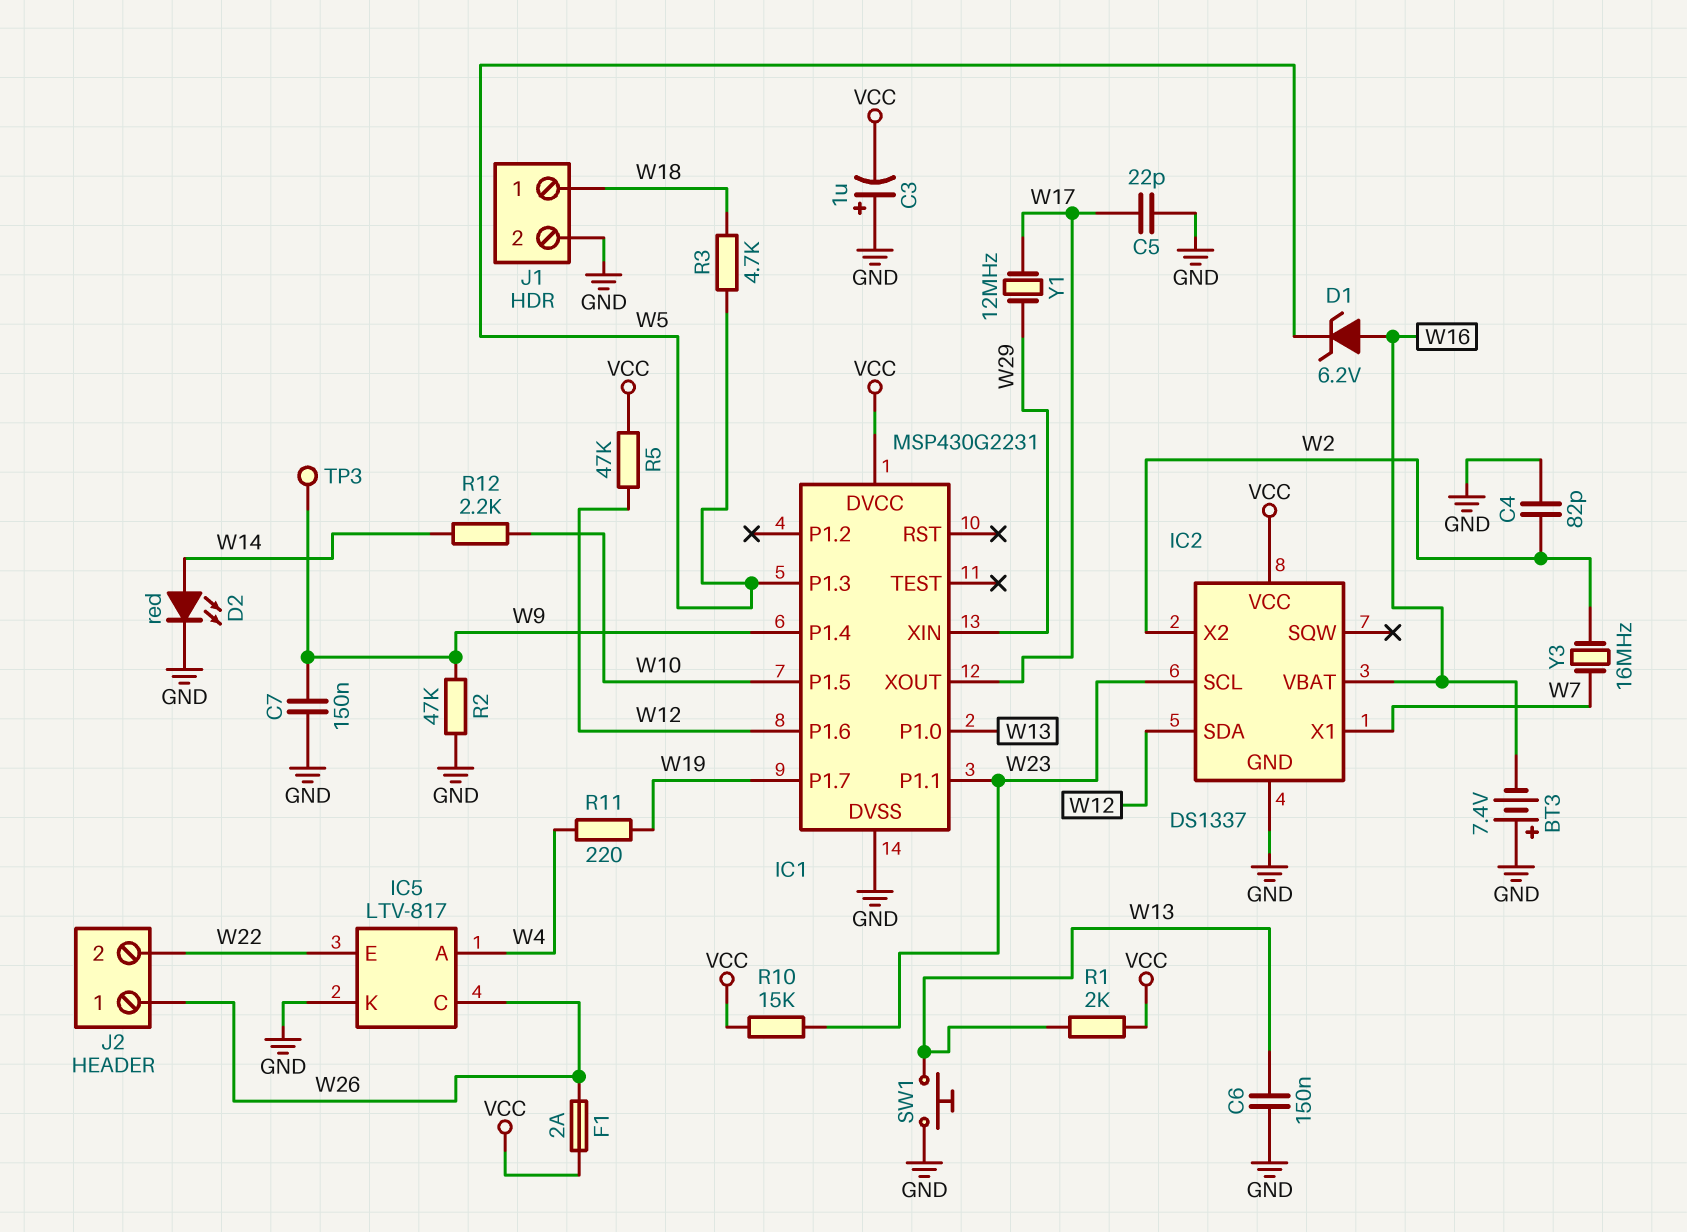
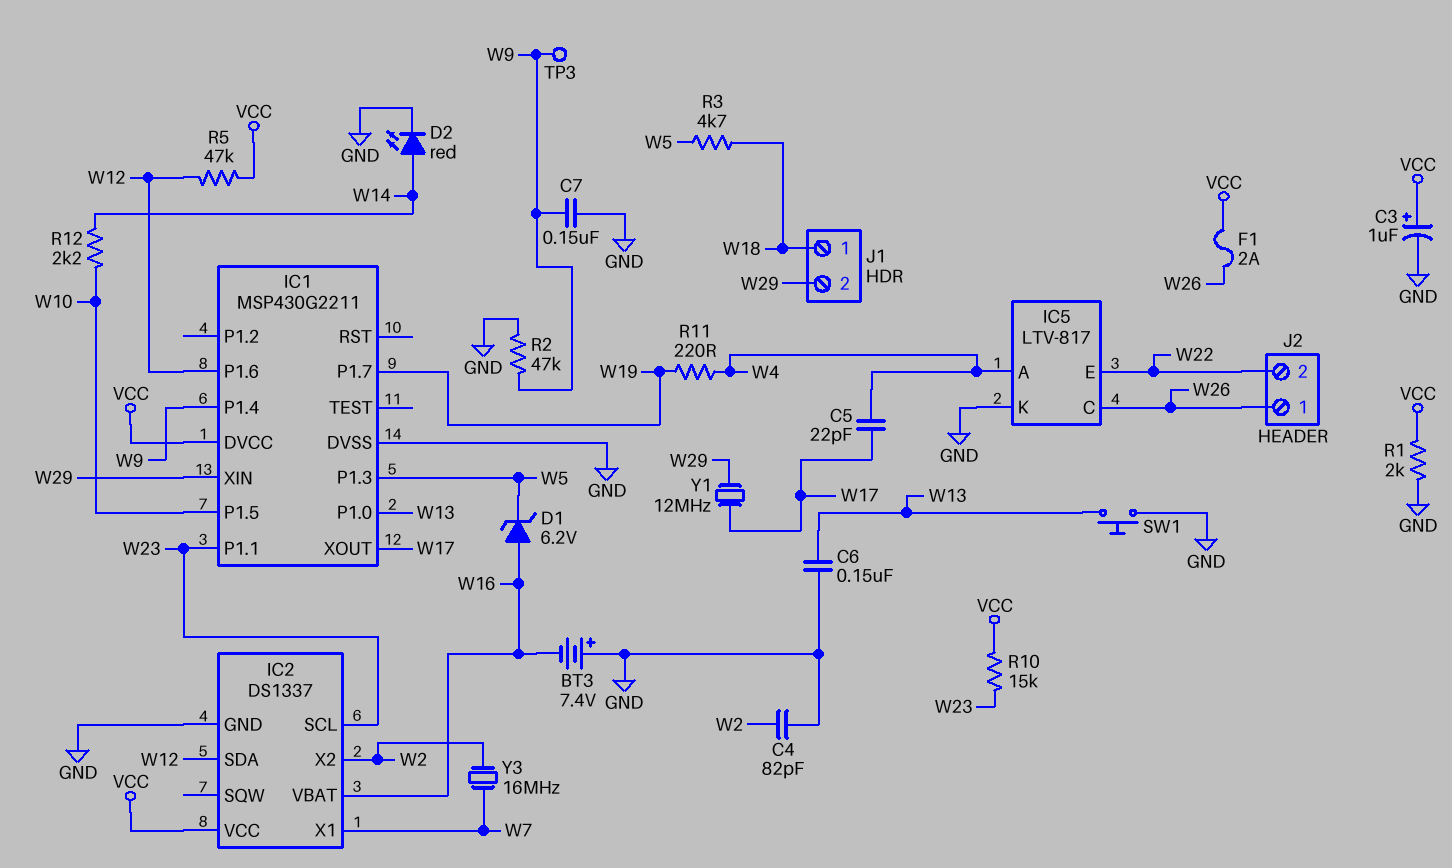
C3: 1uF (plus GND, minus VCC) -> 1uF (plus VCC, minus GND)
C5: 22pF (GND, W17) -> 22pF (W4, W17)
IC1: MSP430G2231 -> MSP430G2211
J1 pin 2: GND -> W29
R1: 2k (VCC, W13) -> 2k (GND, VCC)

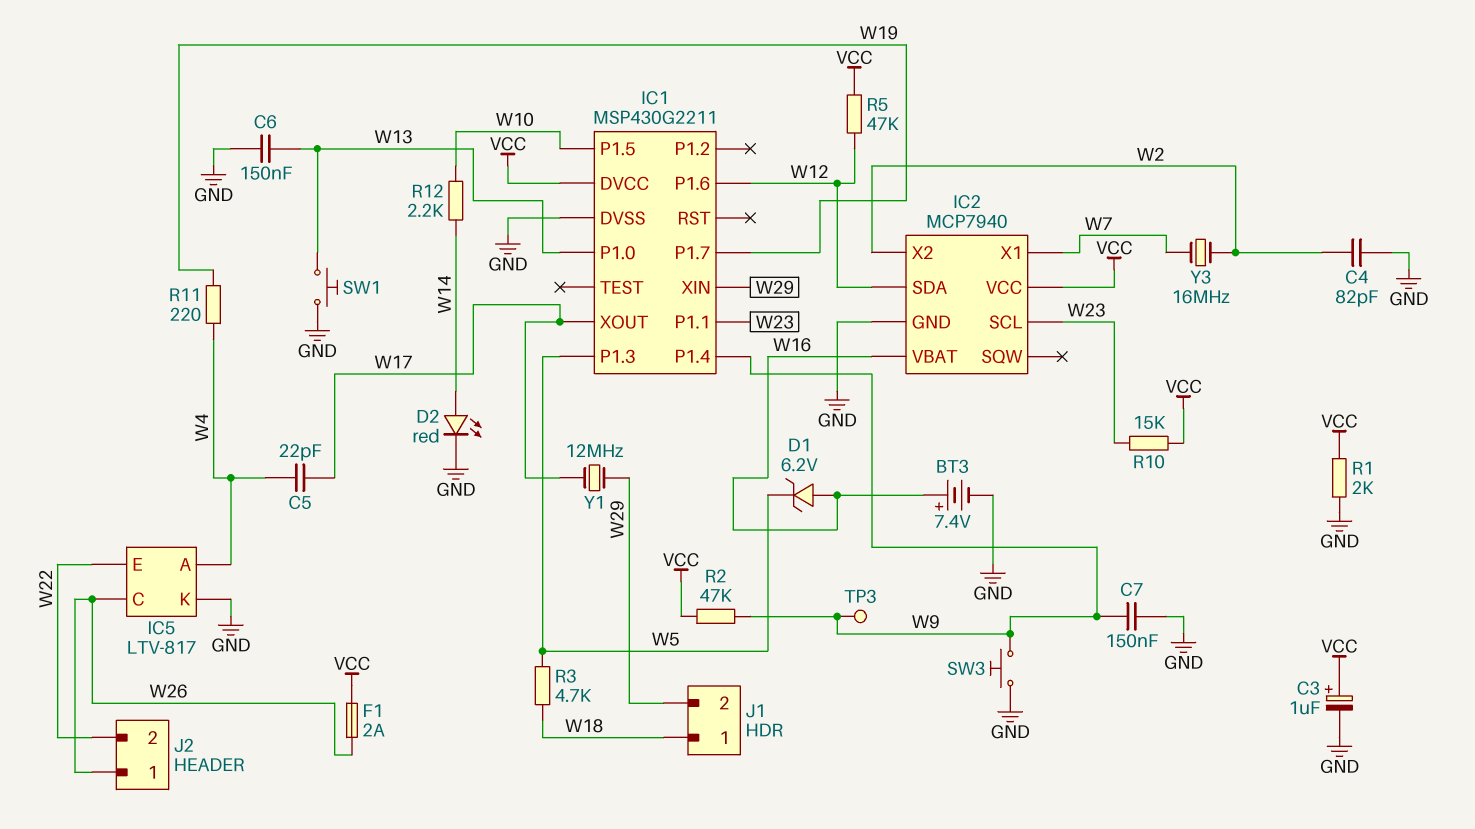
BT3: 7.4V (plus GND, minus W16) -> 7.4V (plus W16, minus GND)
IC2: DS1337 -> MCP7940
R2: 47k (GND, W9) -> 47k (VCC, W9)
SW3: none -> button (GND, W9)

